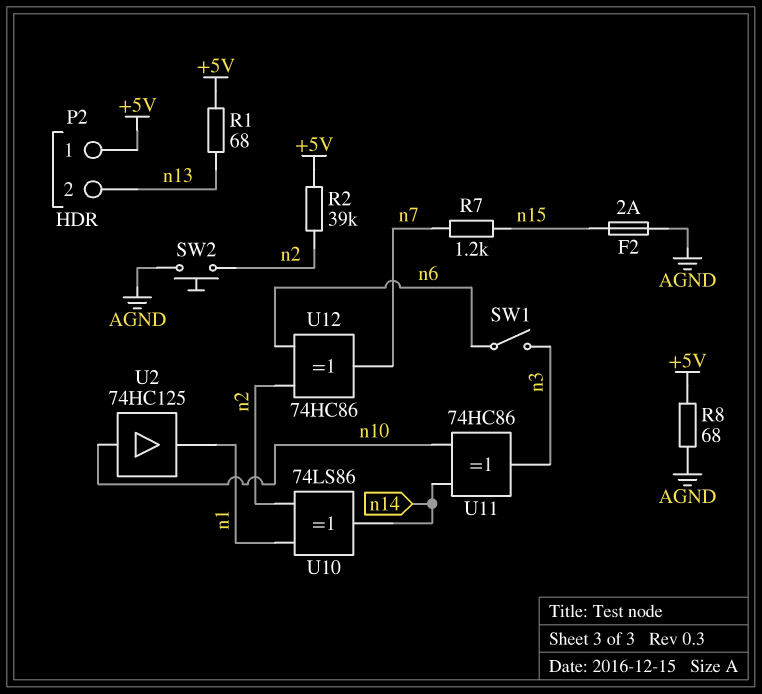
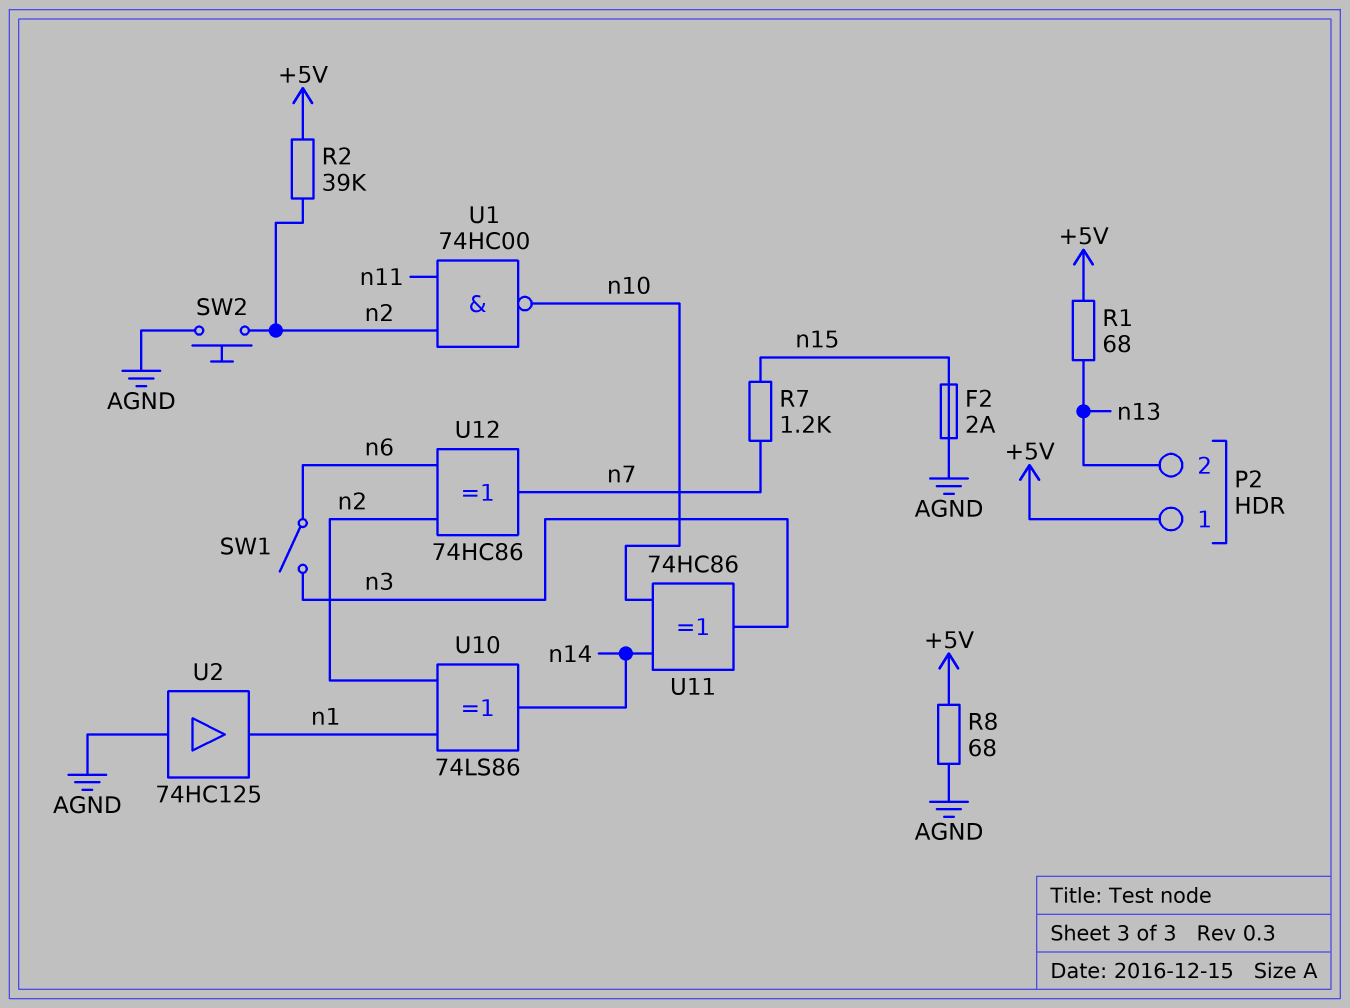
U1: none -> NAND 74HC00 (in n2, in n11, out n10)
U2: buffer 74HC125 (in n10, out n1) -> buffer 74HC125 (in AGND, out n1)

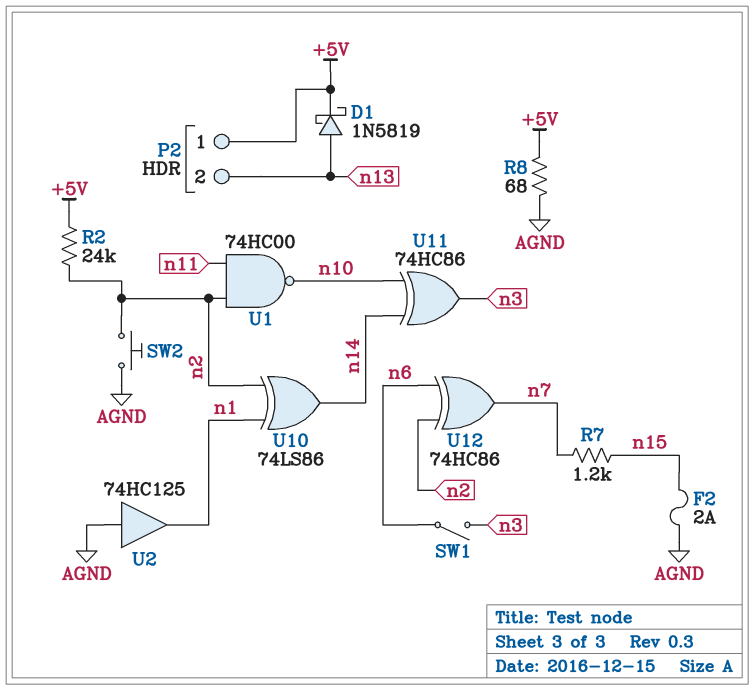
D1: none -> schottky 1N5819 (A n13, K +5V)
R1: 68 (+5V, n13) -> none
R2: 39k (+5V, n2) -> 24k (+5V, n2)

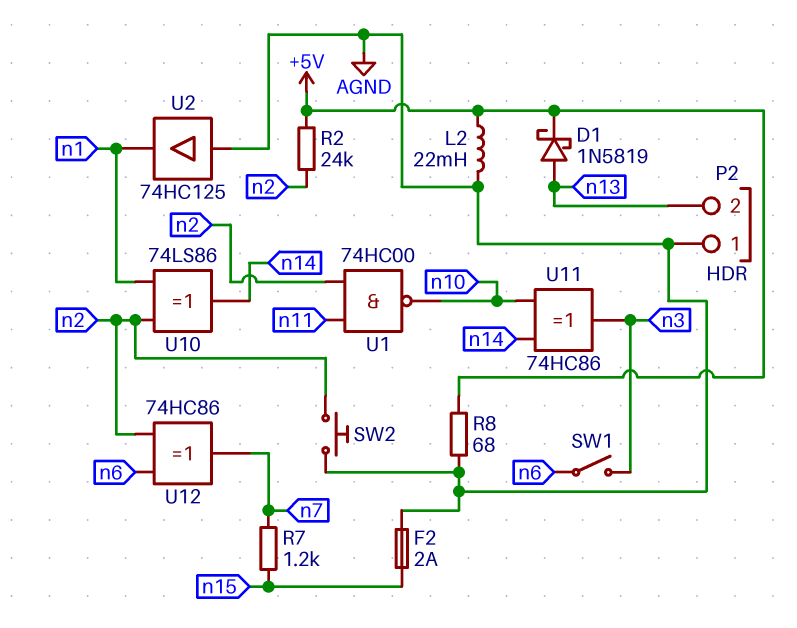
L2: none -> 22mH (+5V, AGND)
P2 pin 1: +5V -> AGND

